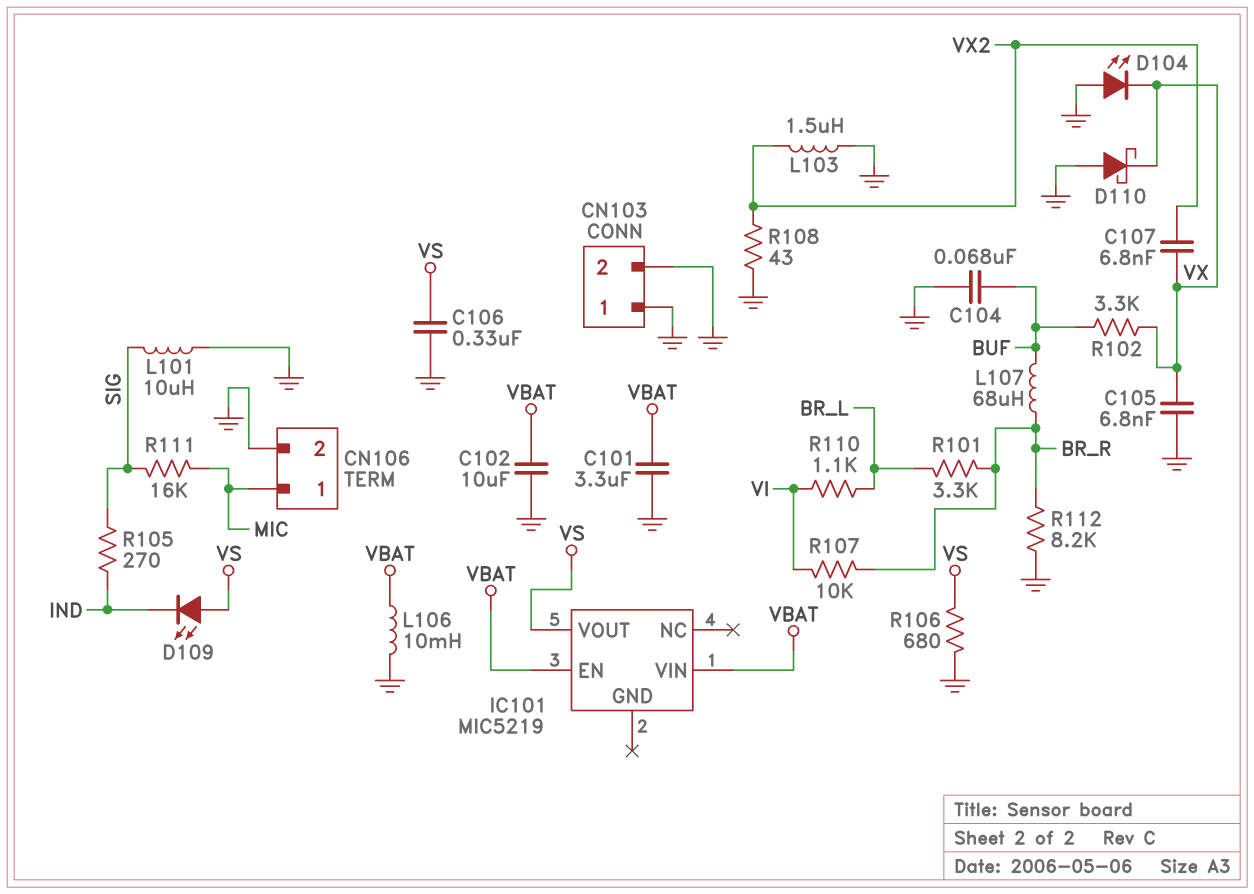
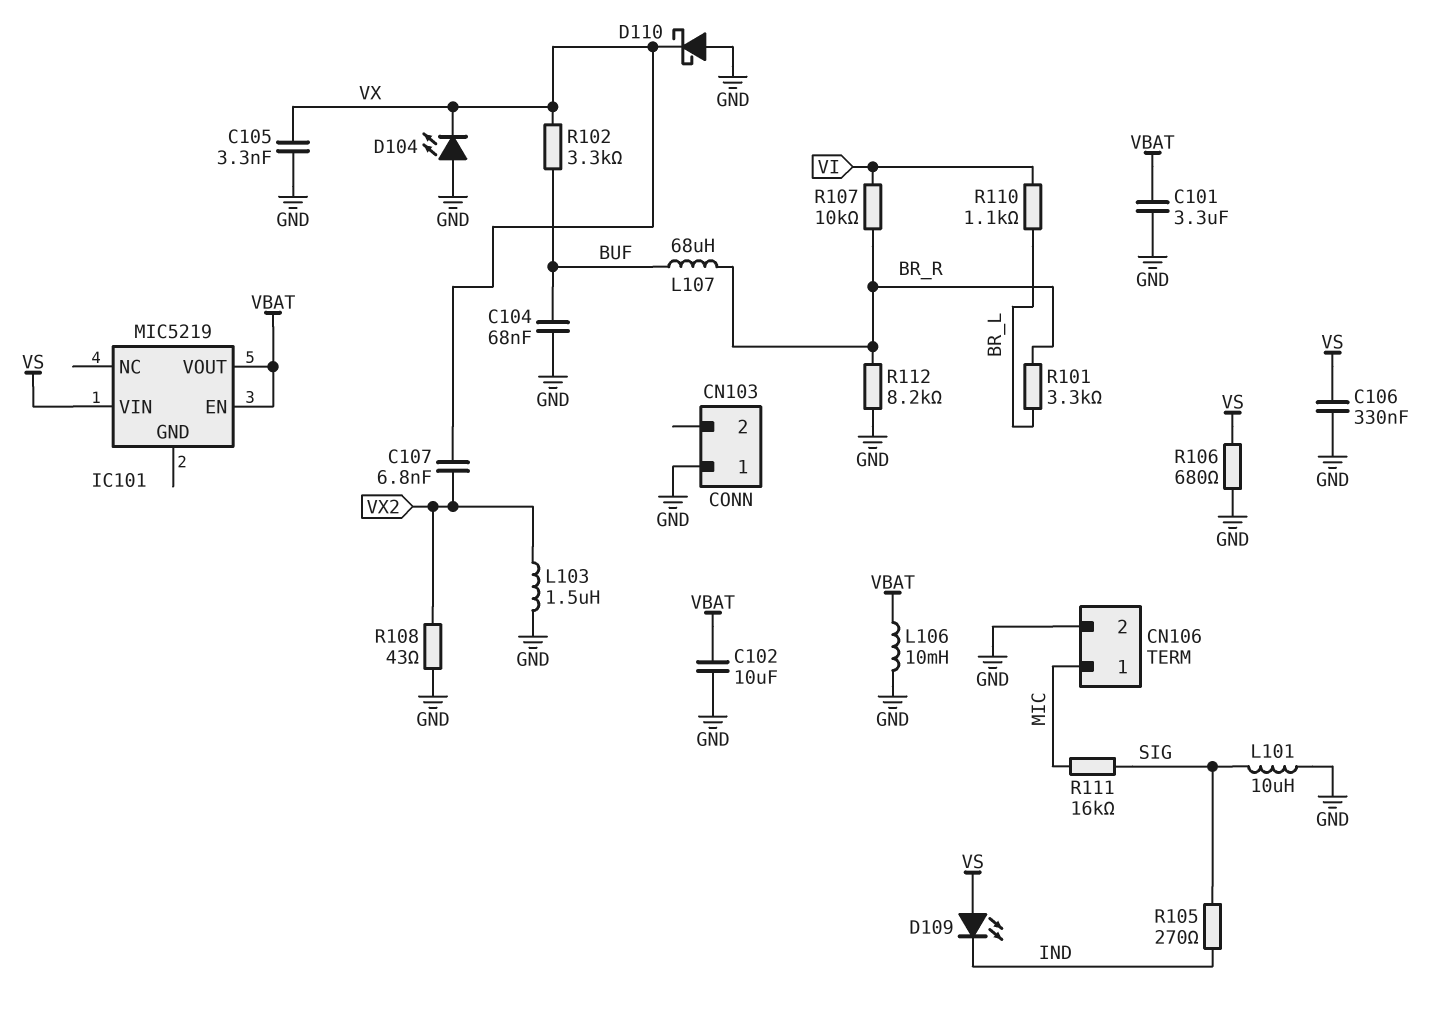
C105: 6.8nF (GND, VX) -> 3.3nF (GND, VX)
CN103 pin 2: GND -> none
IC101 pin VIN: VBAT -> VS
IC101 pin VOUT: VS -> VBAT

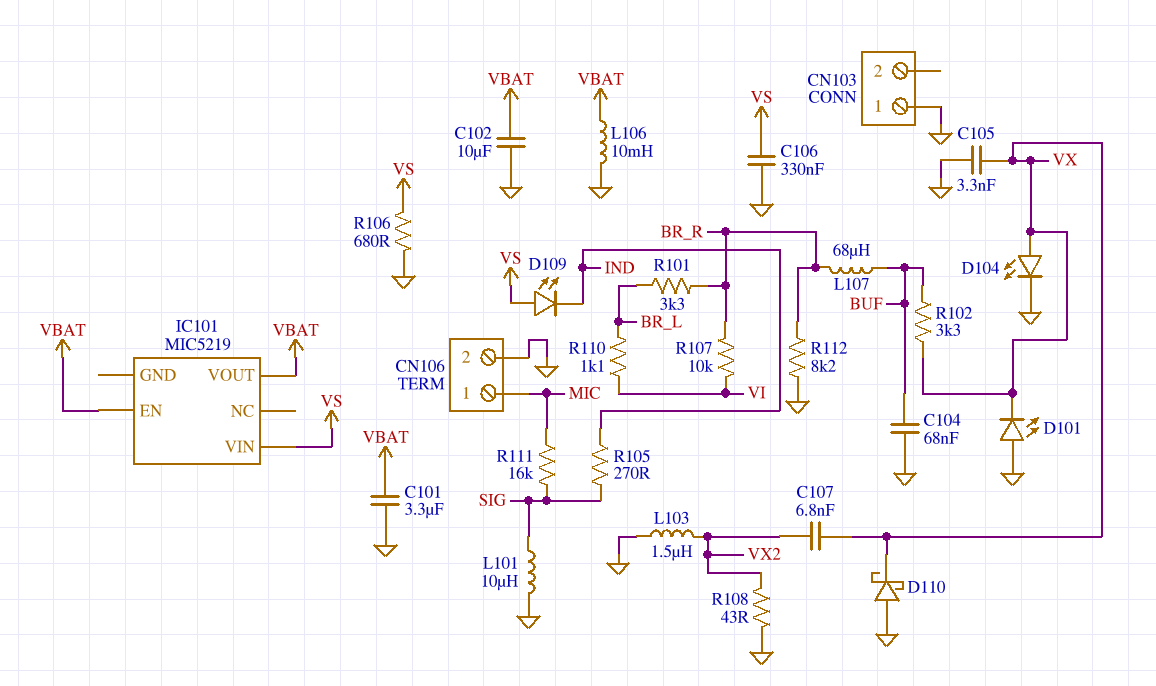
D101: none -> LED (A GND, K VX)
D104: LED (A GND, K VX) -> LED (A VX, K GND)

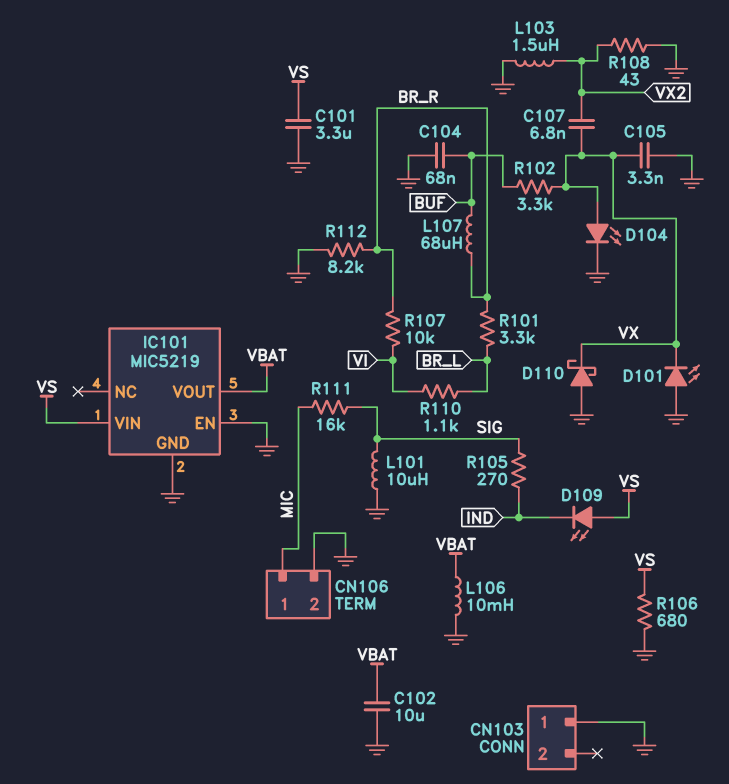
C101: 3.3uF (GND, VBAT) -> 3.3uF (GND, VS)
C106: 330nF (GND, VS) -> none
IC101 pin EN: VBAT -> GND
IC101 pin GND: none -> GND

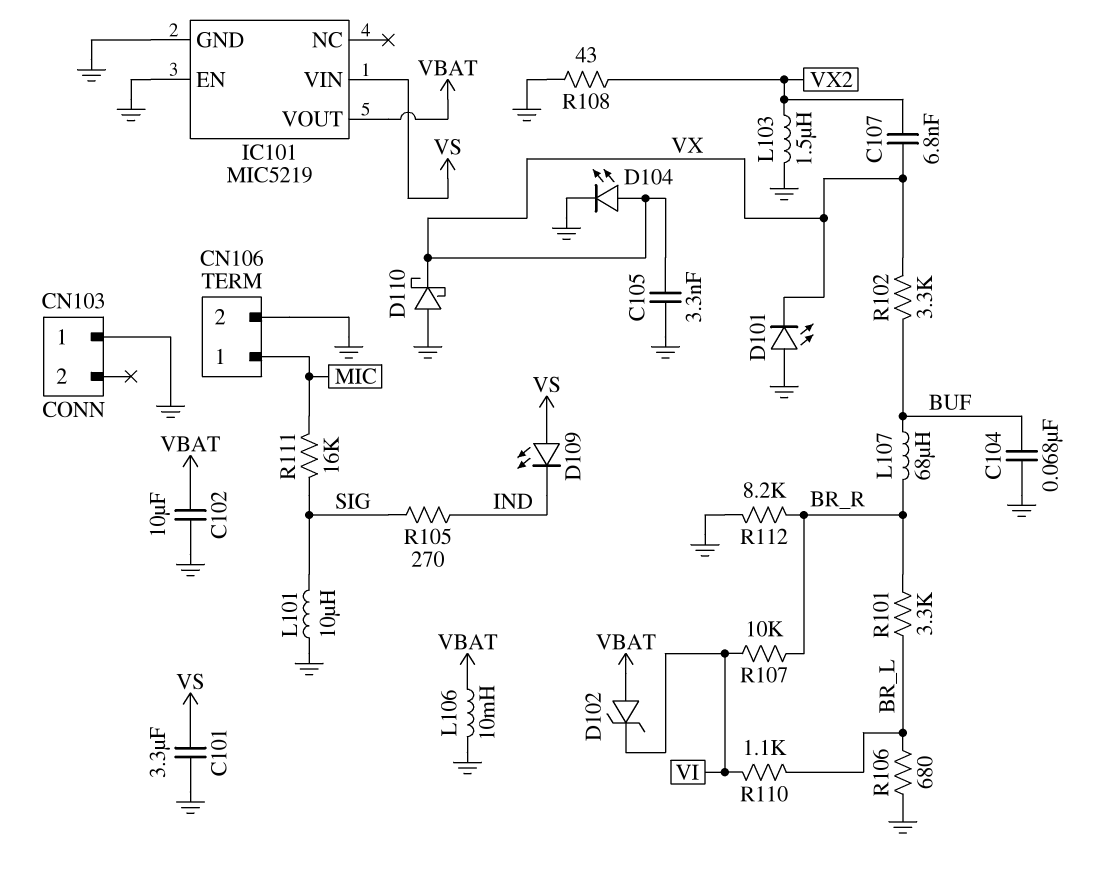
D102: none -> zener (A VBAT, K VI)
R106: 680 (GND, VS) -> 680 (BR_L, GND)

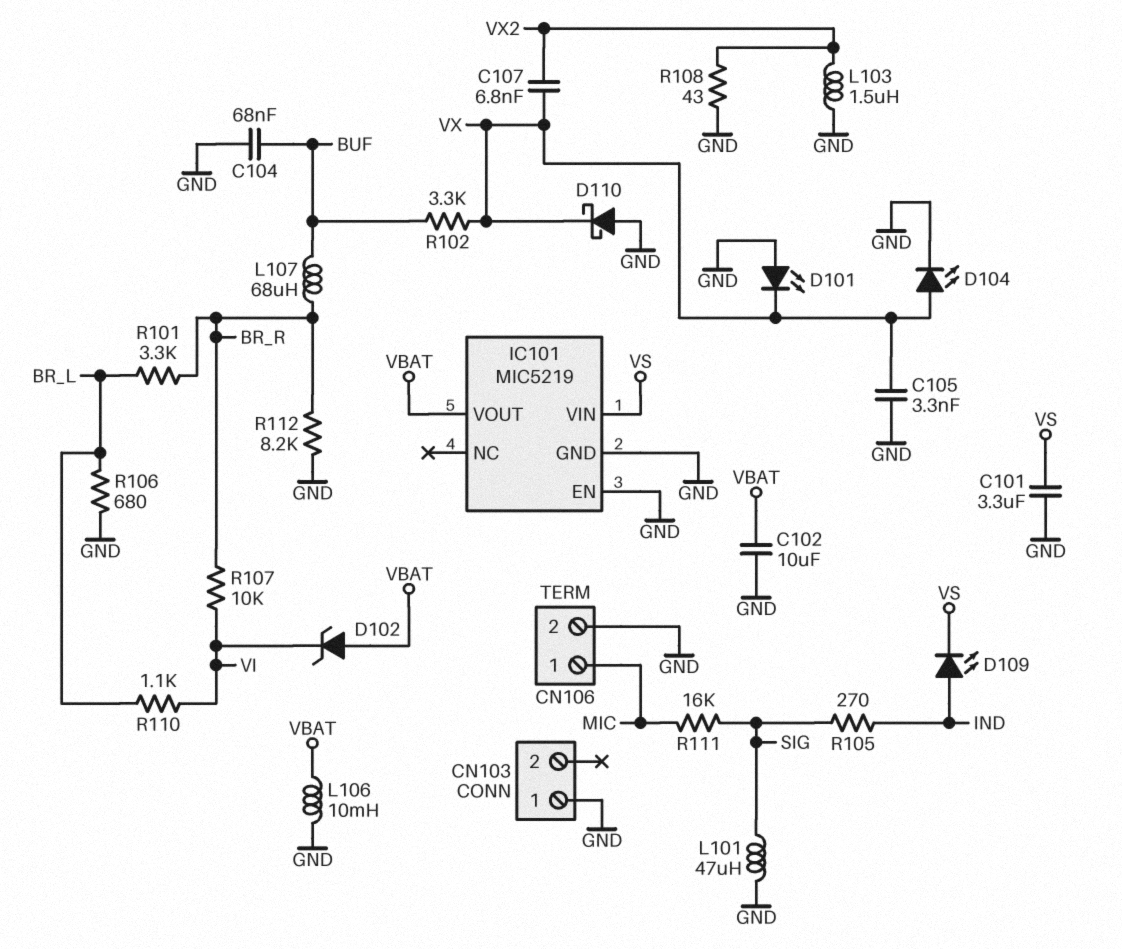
D109: LED (A VS, K IND) -> LED (A IND, K VS)
L101: 10uH (GND, SIG) -> 47uH (GND, SIG)

